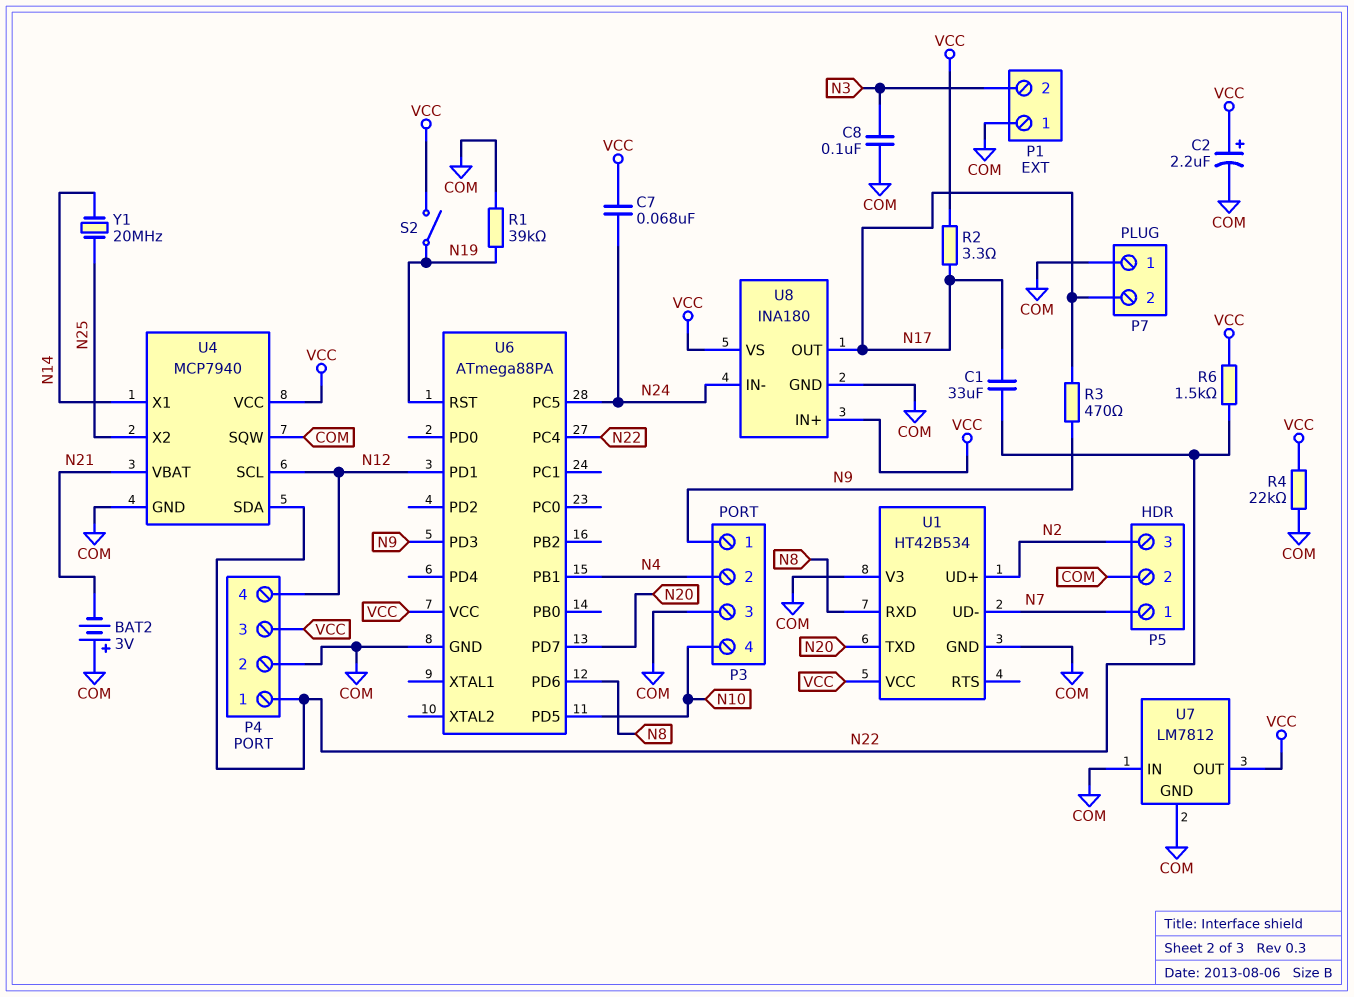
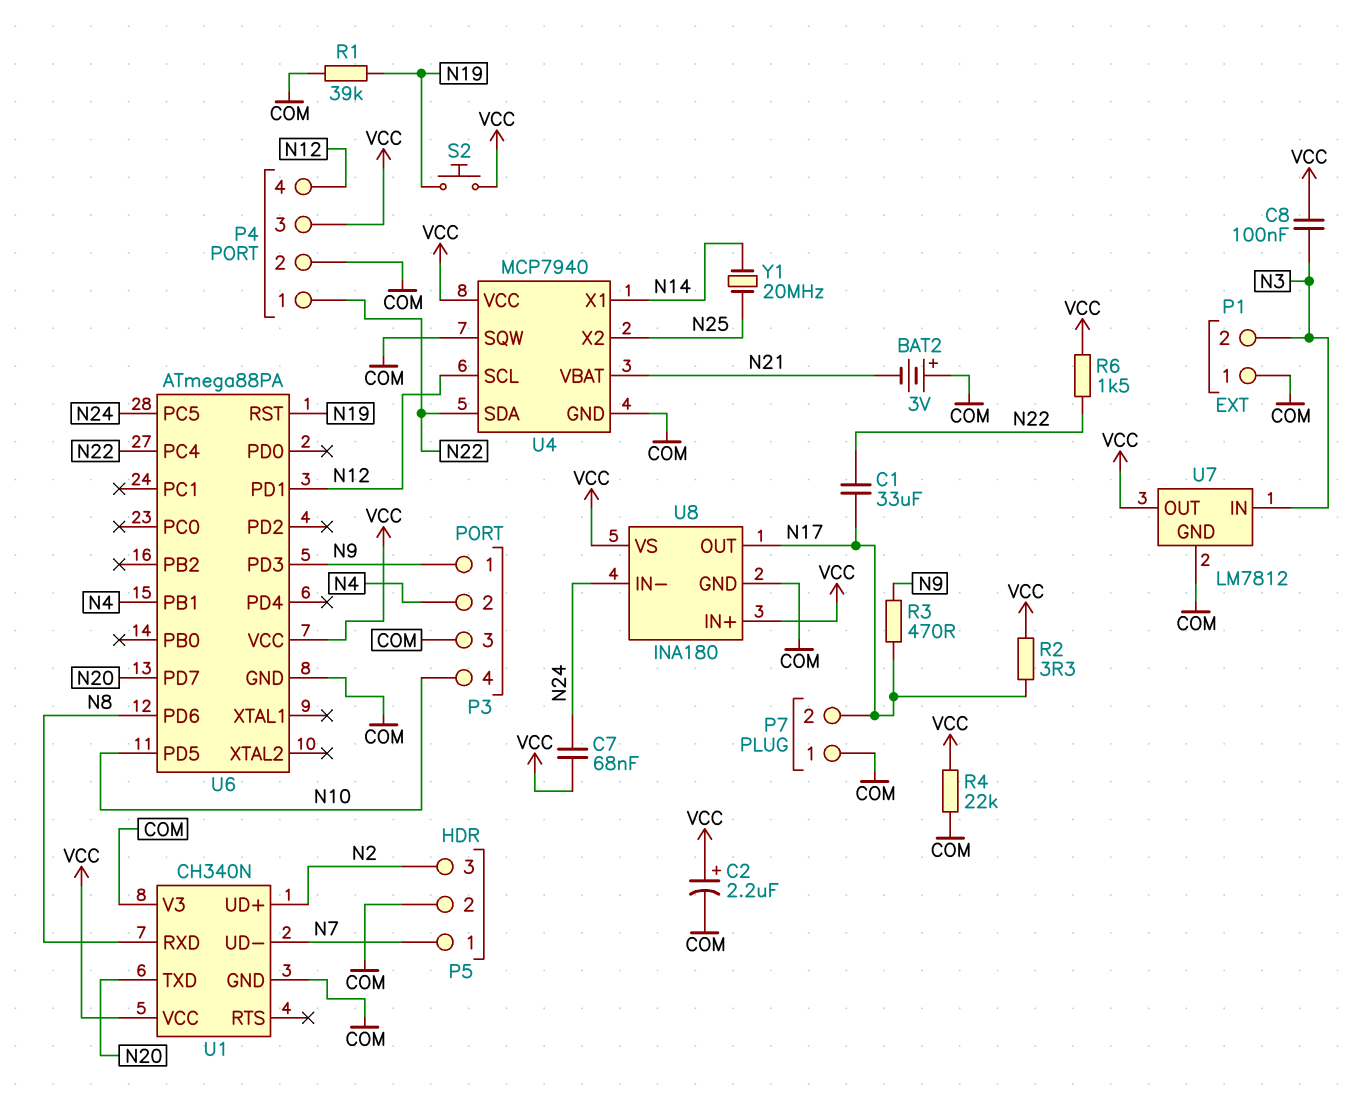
C8: 100nF (COM, N3) -> 100nF (N3, VCC)
S2: switch (N19, VCC) -> button (N19, VCC)
U1: HT42B534 -> CH340N
U7 pin IN: COM -> N3

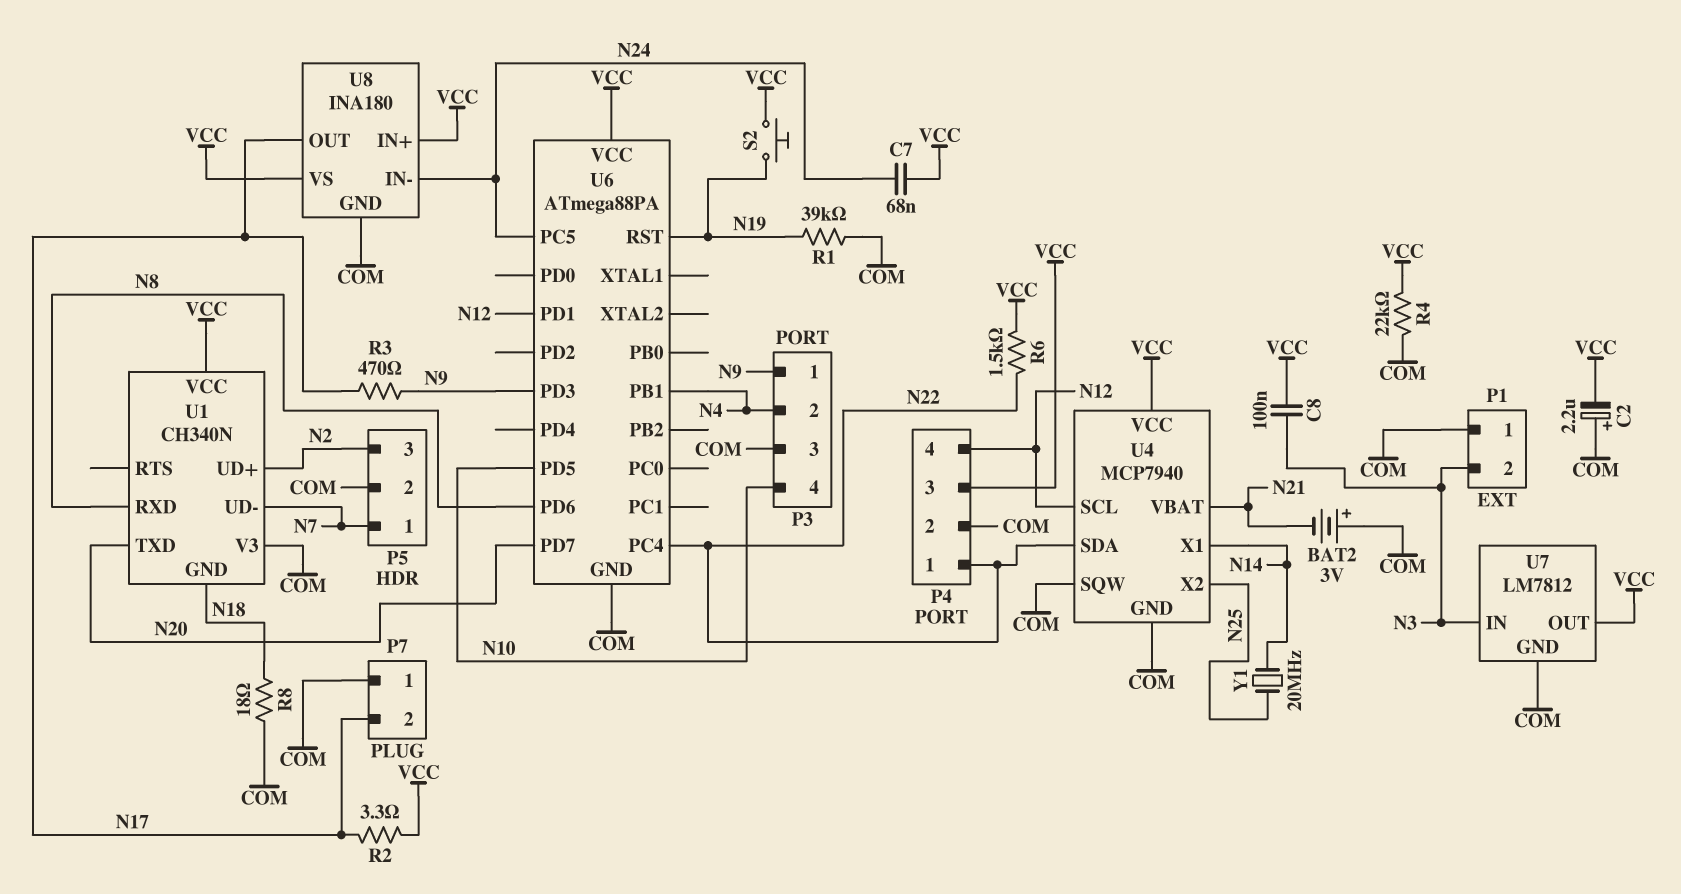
C1: 33uF (N17, N22) -> none
C2: 2.2uF (plus VCC, minus COM) -> 2.2uF (plus COM, minus VCC)
R8: none -> 18 (COM, N18)
U1 pin GND: COM -> N18

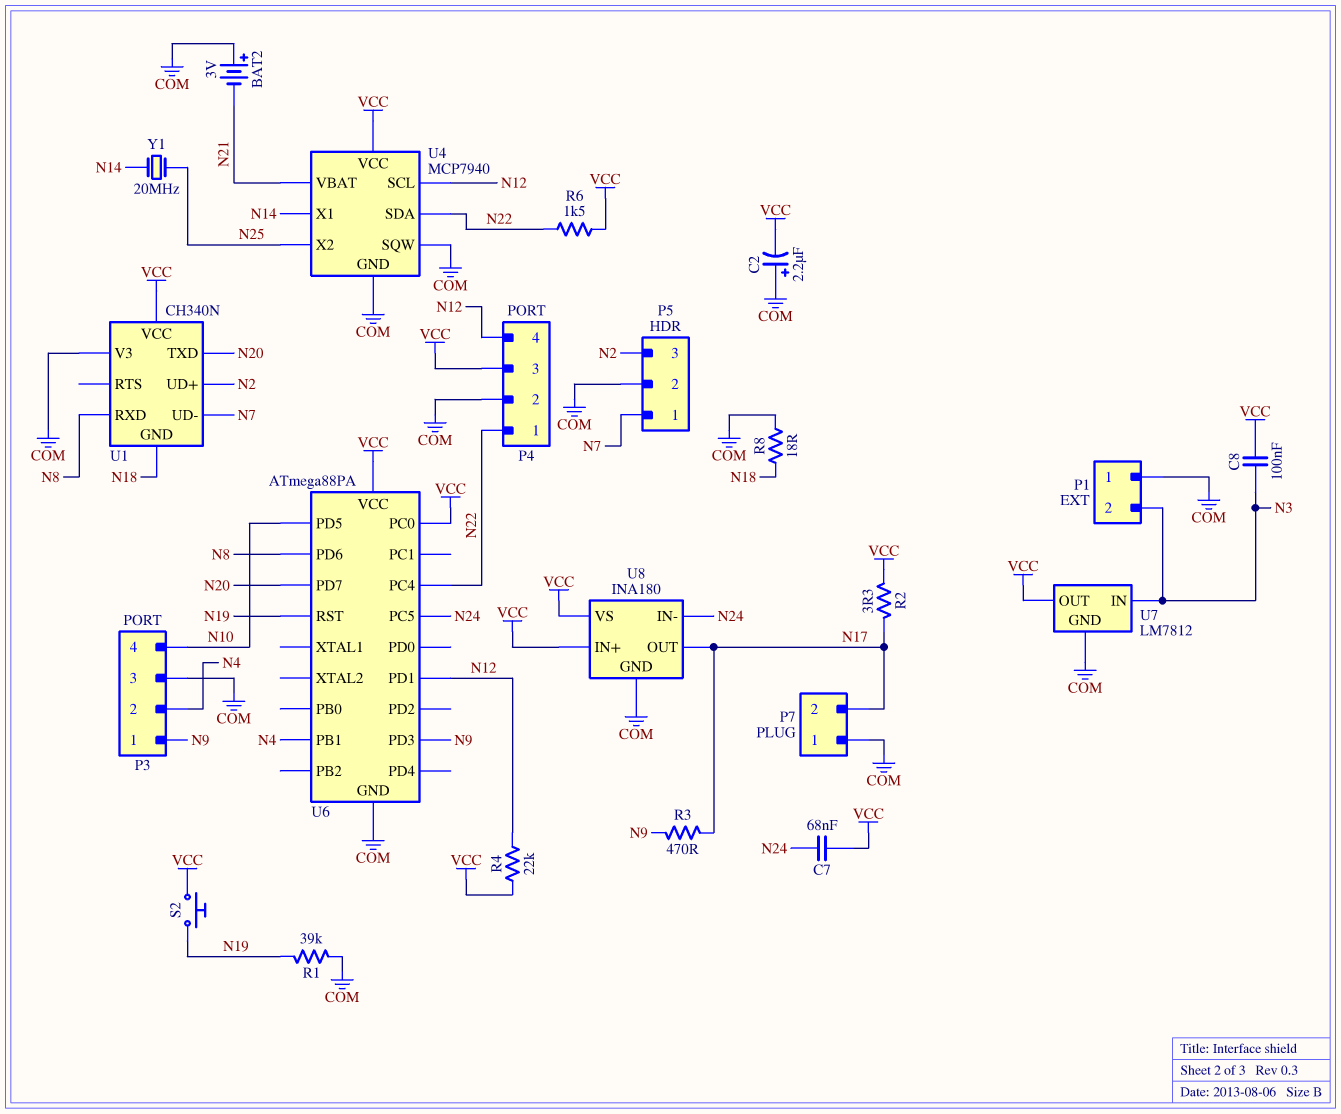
R4: 22k (COM, VCC) -> 22k (N12, VCC)
U6 pin PC0: none -> VCC

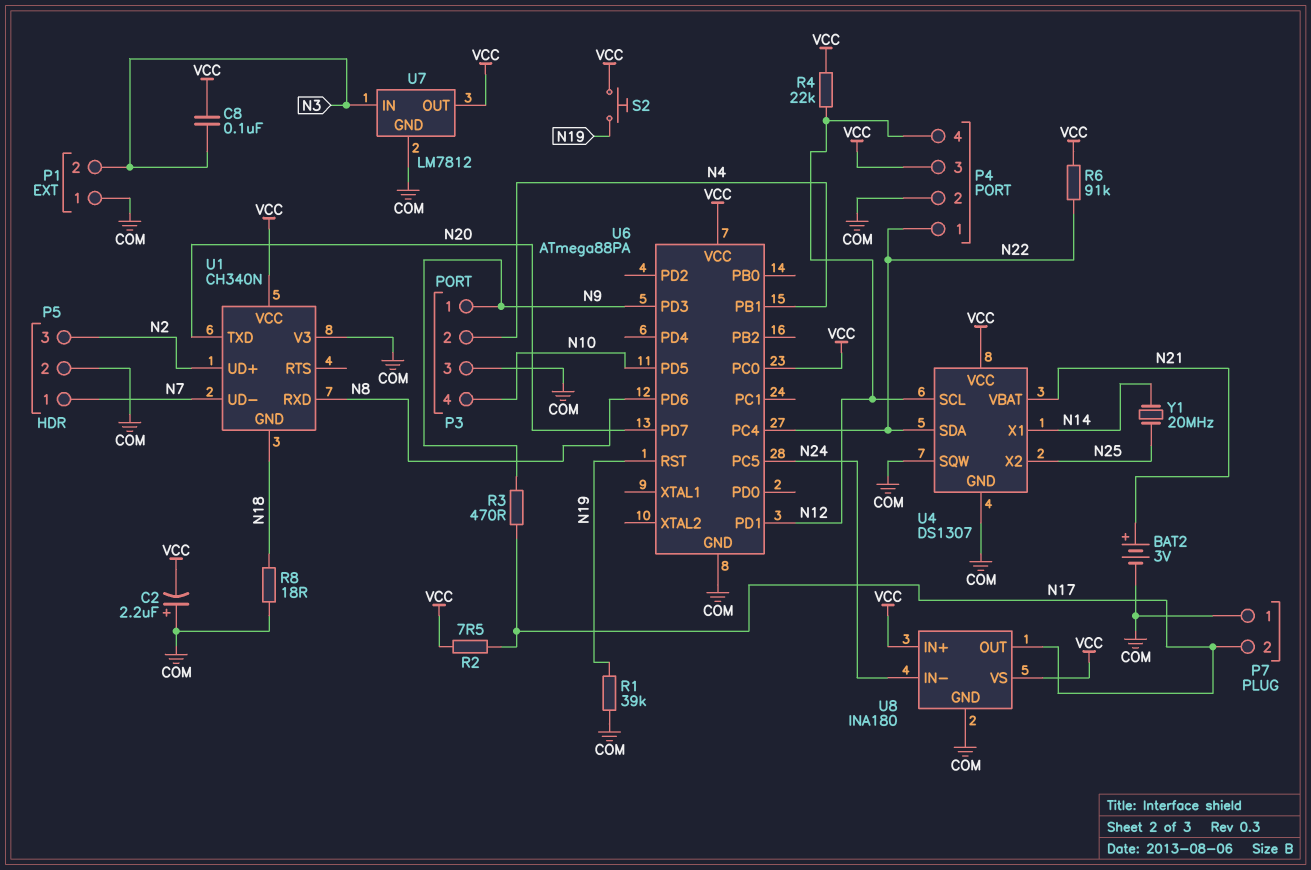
BAT2: 3V (plus COM, minus N21) -> 3V (plus N21, minus COM)
C7: 68nF (N24, VCC) -> none
R2: 3.3 (N17, VCC) -> 7.5 (N17, VCC)
R6: 1.5k (N22, VCC) -> 91k (N22, VCC)
U4: MCP7940 -> DS1307

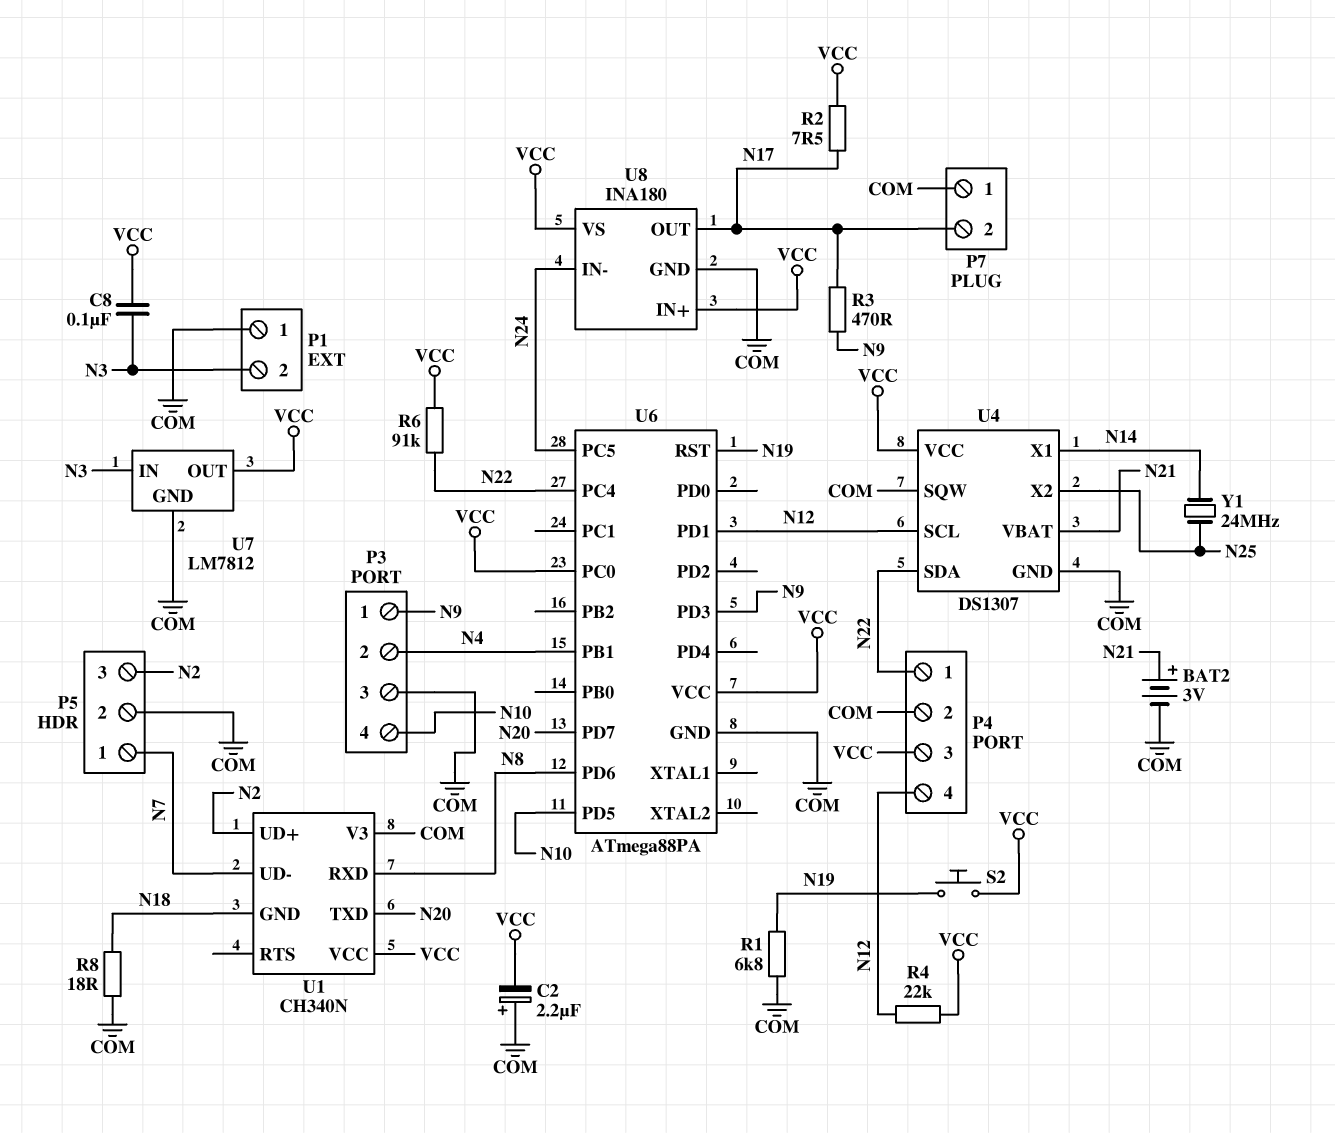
R1: 39k (COM, N19) -> 6.8k (COM, N19)
Y1: 20MHz (N14, N25) -> 24MHz (N14, N25)

